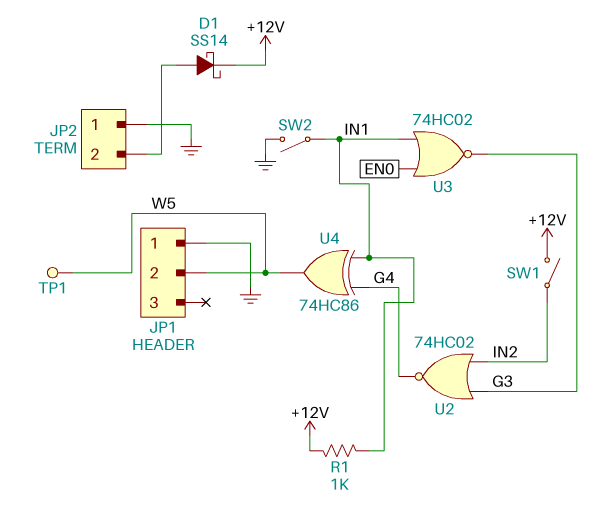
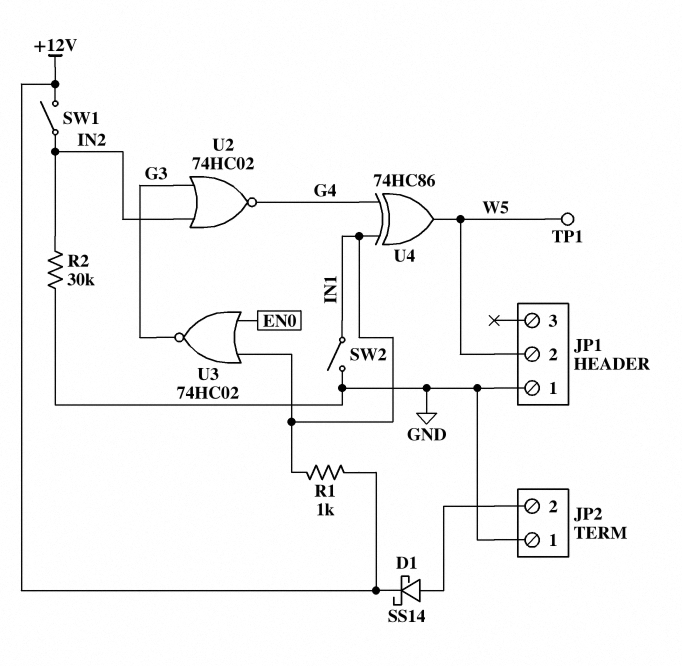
R2: none -> 30k (GND, IN2)

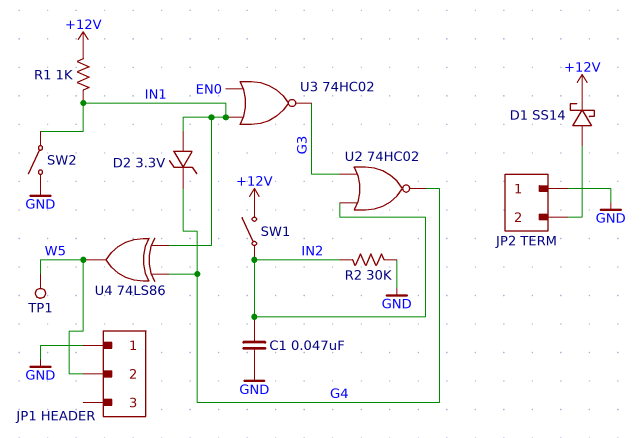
C1: none -> 47nF (GND, IN2)
D2: none -> zener 3.3V (A IN1, K G4)
U4: XOR 74HC86 (in G4, in IN1, out W5) -> XOR 74LS86 (in G4, in IN1, out W5)

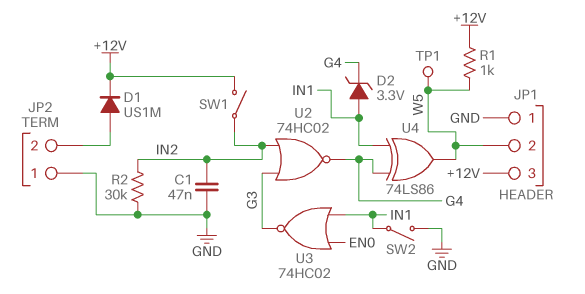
D1: schottky SS14 (A JP2/2, K +12V) -> diode US1M (A JP2/2, K +12V)
JP1 pin 3: none -> +12V
R1: 1k (+12V, IN1) -> 1k (+12V, W5)

